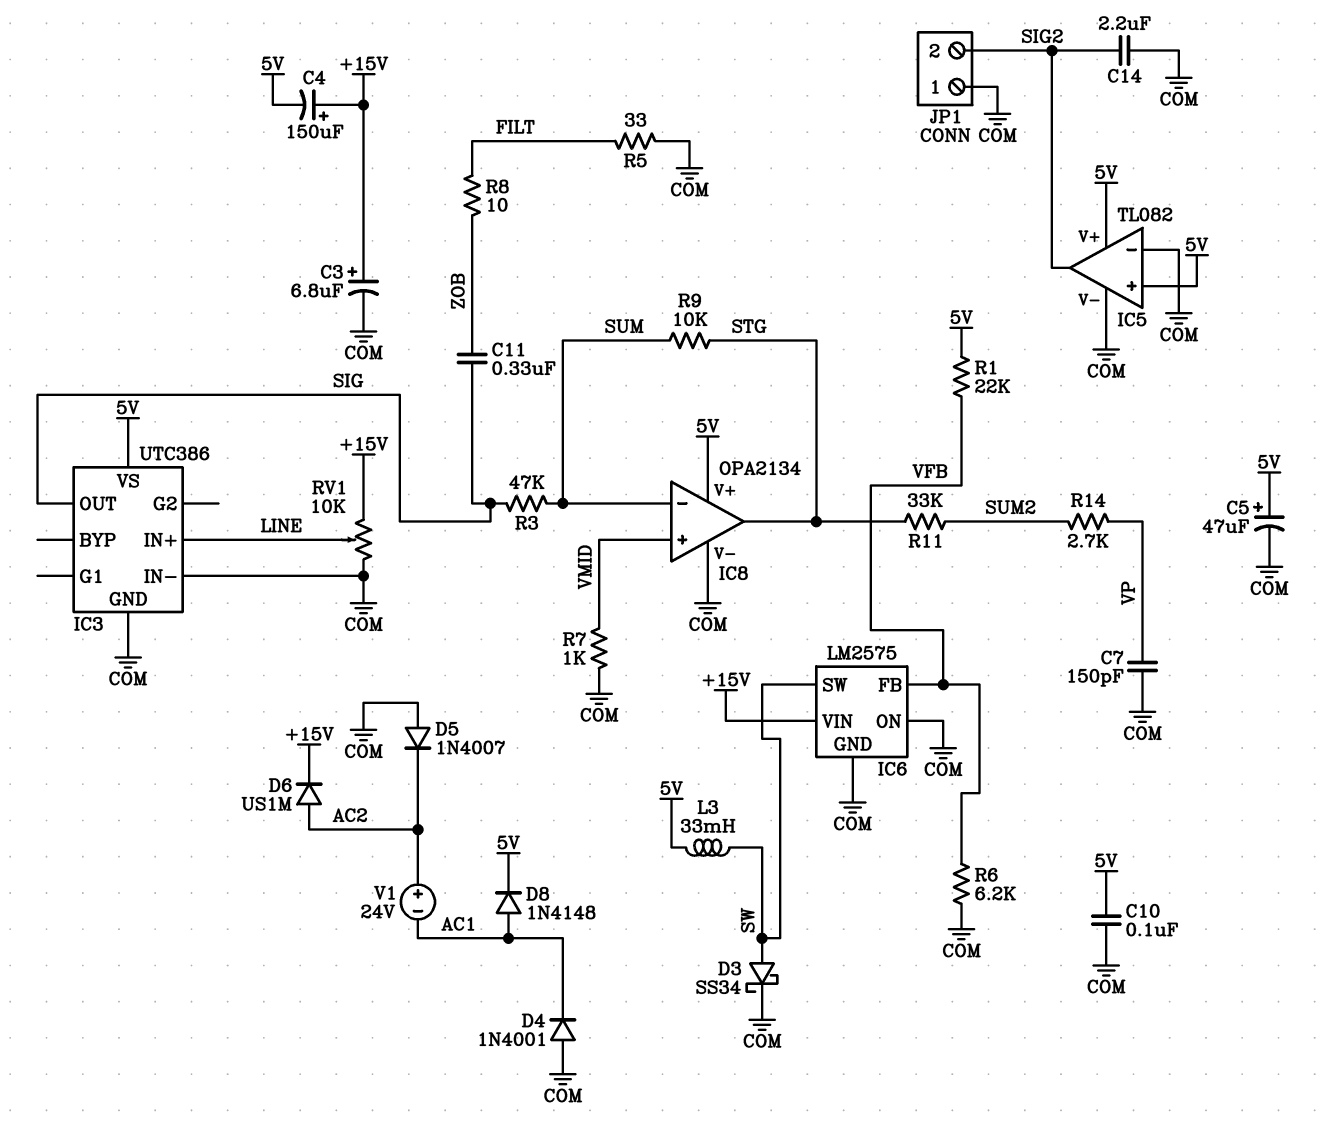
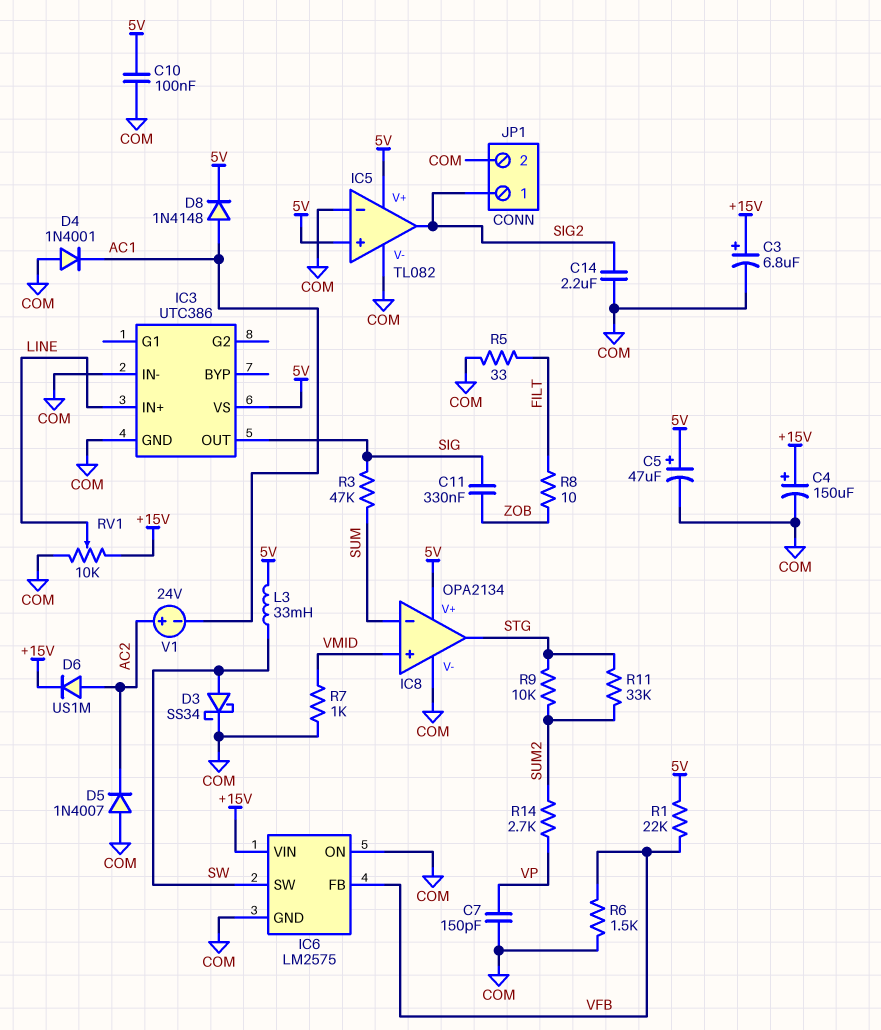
C4: 150uF (plus +15V, minus 5V) -> 150uF (plus +15V, minus COM)
JP1 pin 1: COM -> SIG2
JP1 pin 2: SIG2 -> COM
R6: 6.2k (COM, VFB) -> 1.5k (COM, VFB)
R9: 10k (STG, SUM) -> 10k (STG, SUM2)

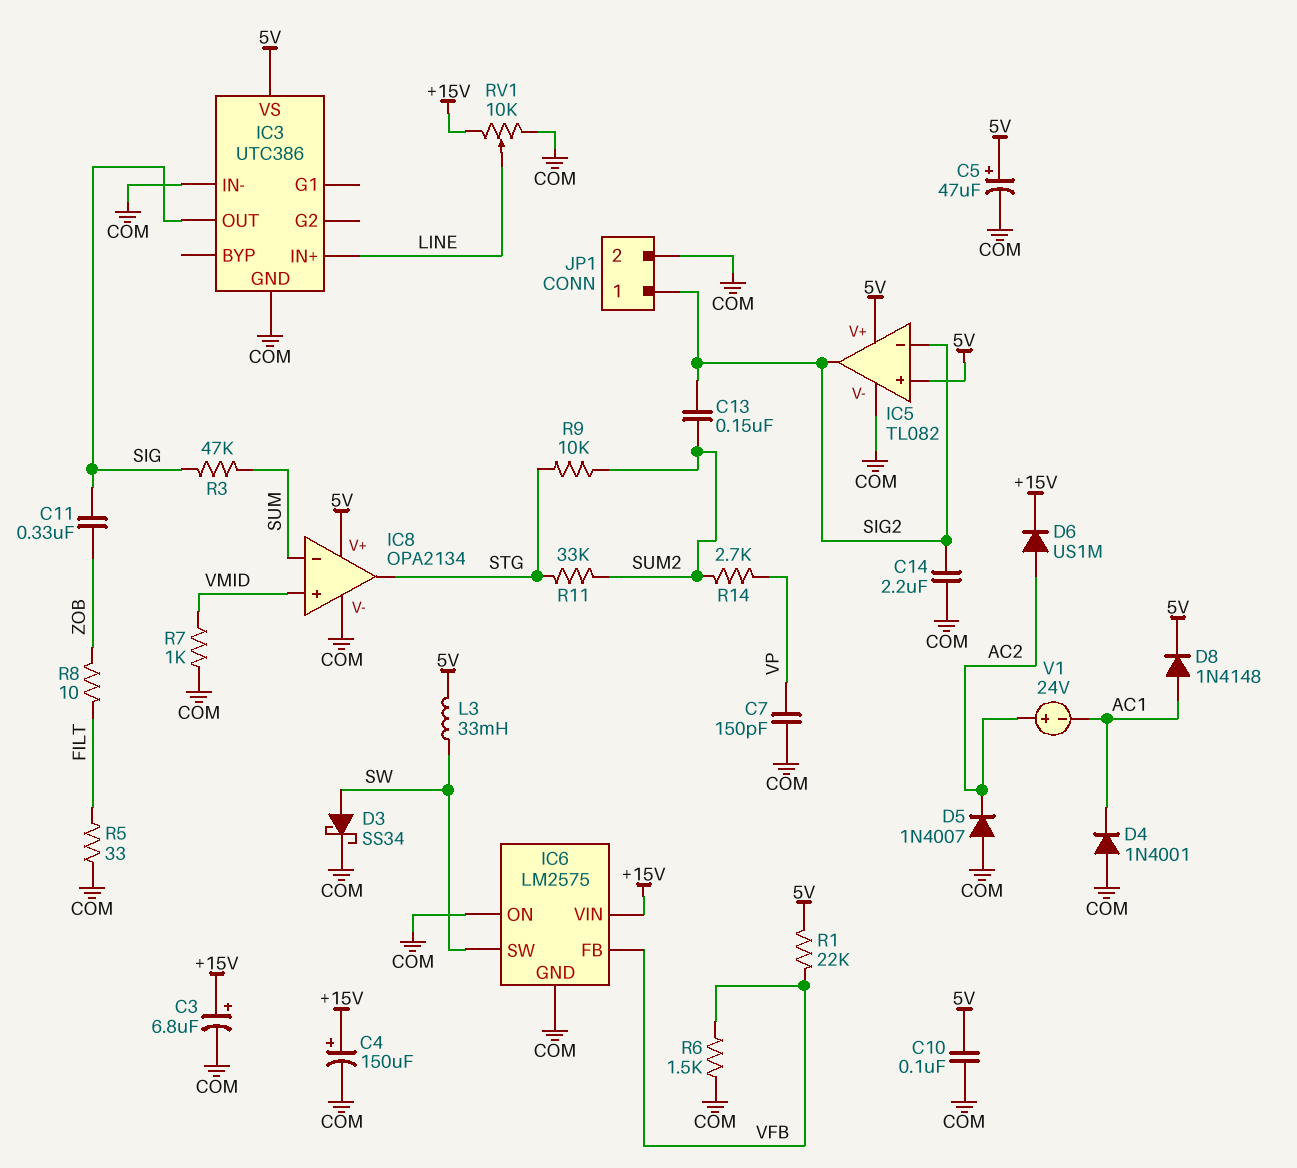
C13: none -> 150nF (SIG2, SUM2)
IC5 pin in-: COM -> SIG2

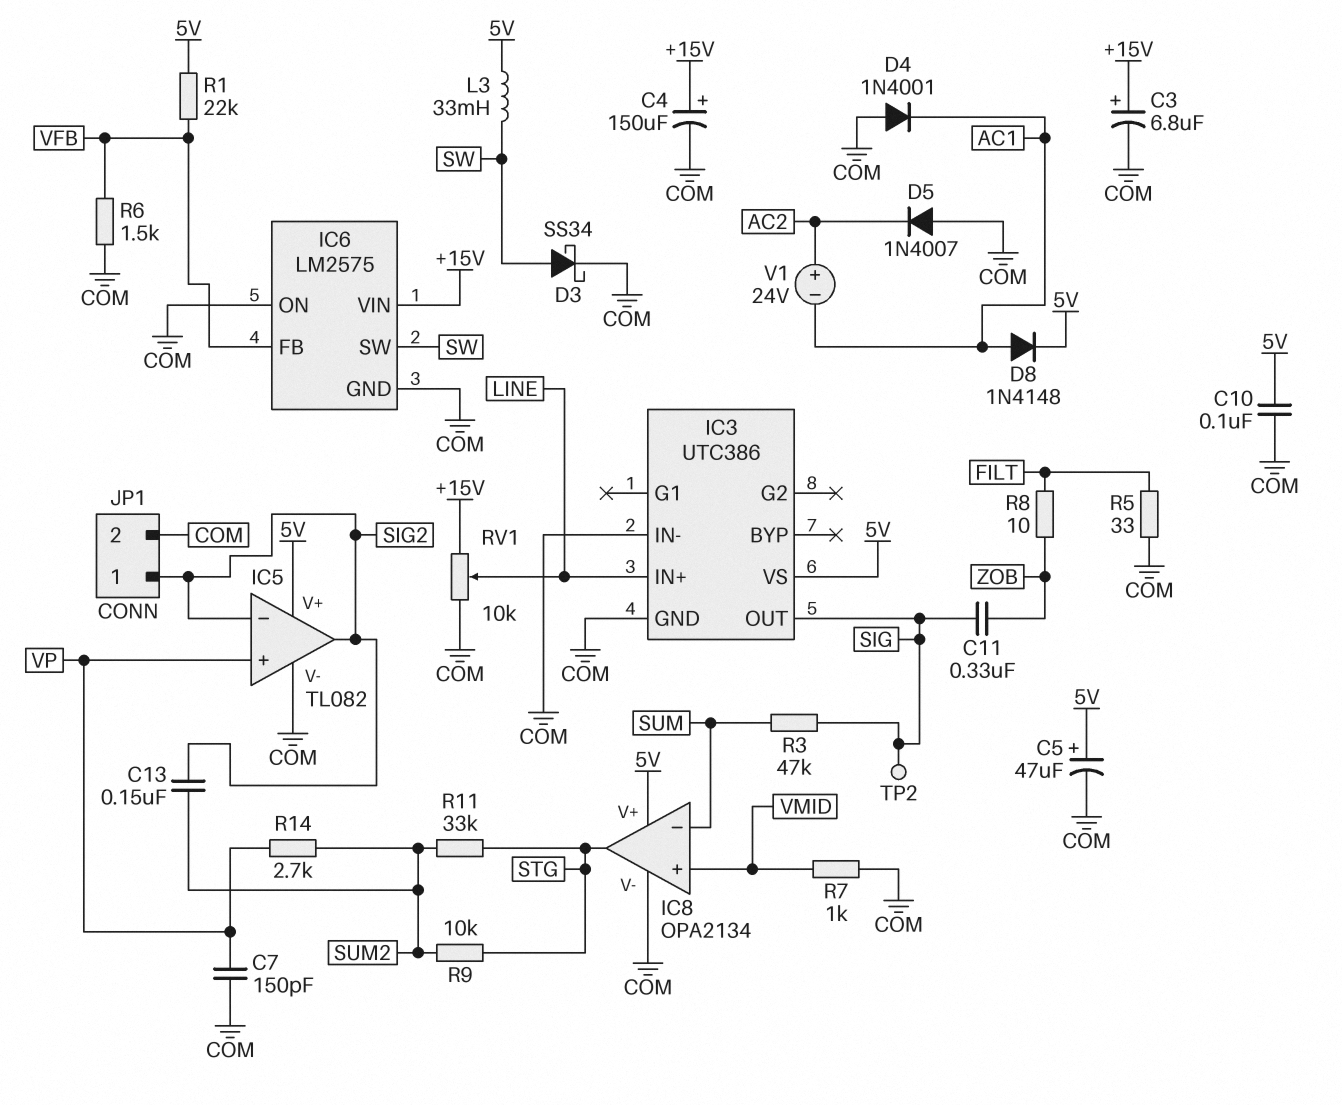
C14: 2.2uF (COM, SIG2) -> none
D6: diode US1M (A AC2, K +15V) -> none
IC5 pin in+: 5V -> VP
TP2: none -> test point (SIG)

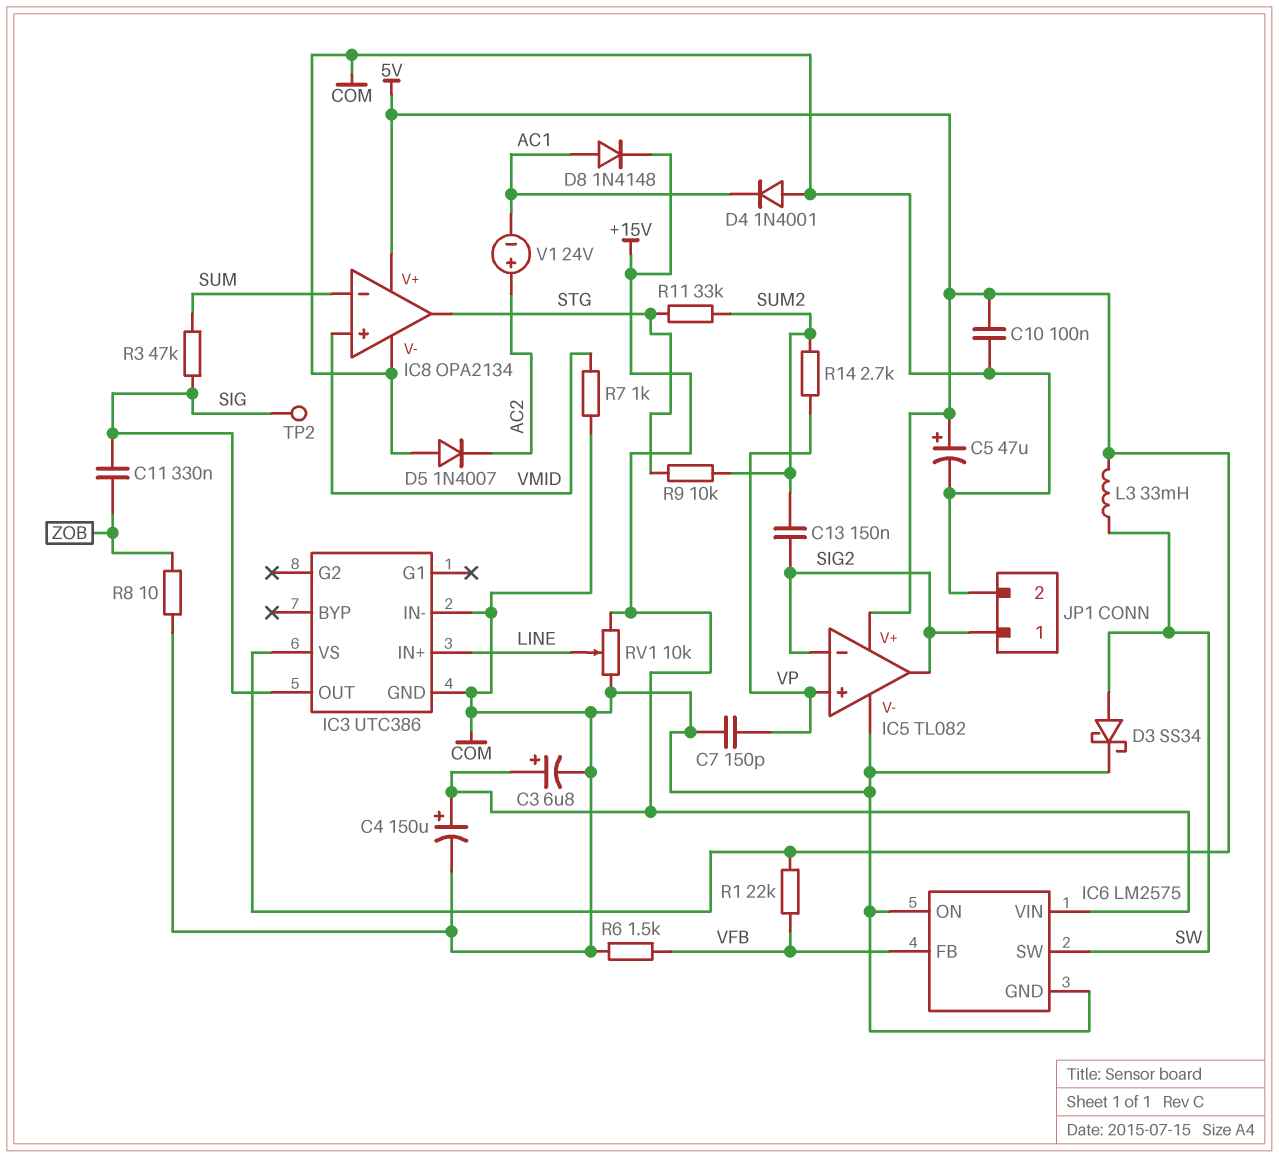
D8: diode 1N4148 (A AC1, K 5V) -> diode 1N4148 (A AC1, K +15V)
R5: 33 (COM, FILT) -> none
R8: 10 (FILT, ZOB) -> 10 (COM, ZOB)

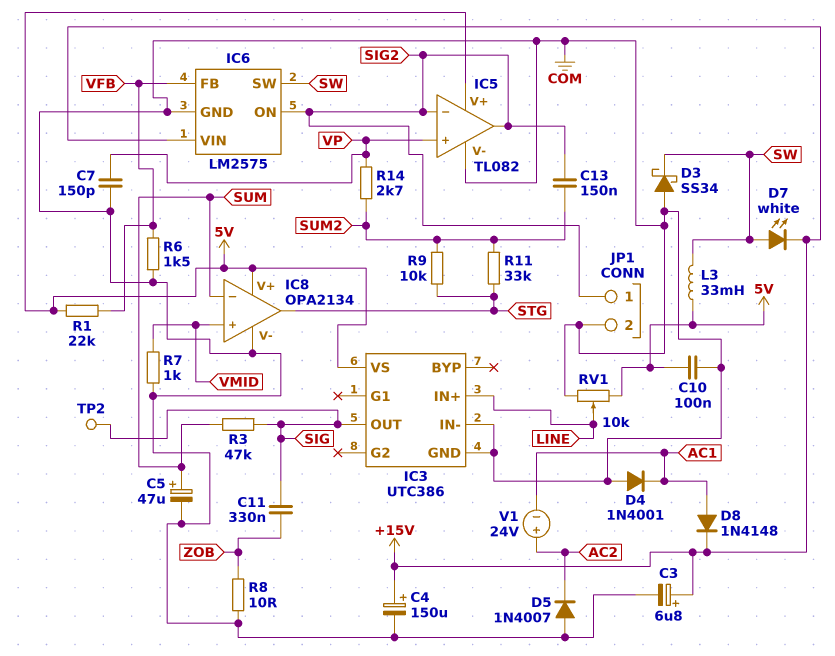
C5: 47uF (plus 5V, minus COM) -> 47uF (plus SUM, minus COM)
D3: schottky SS34 (A SW, K COM) -> schottky SS34 (A COM, K SW)
D7: none -> LED white (A SW, K +15V)
IC6 pin ON: COM -> SIG2
RV1: 10k (+15V, COM, wiper LINE) -> 10k (5V, COM, wiper LINE)

